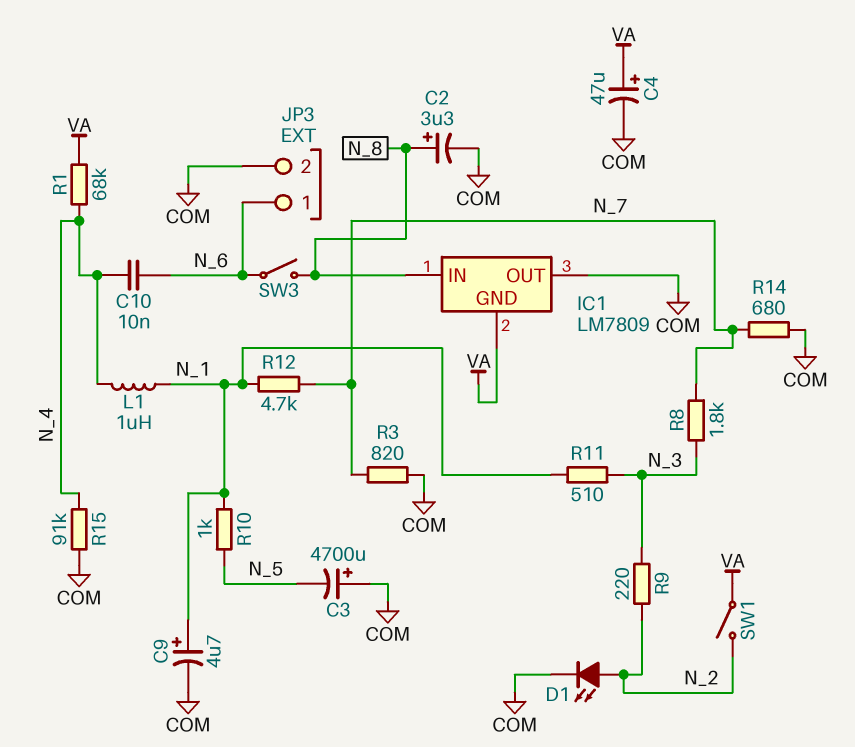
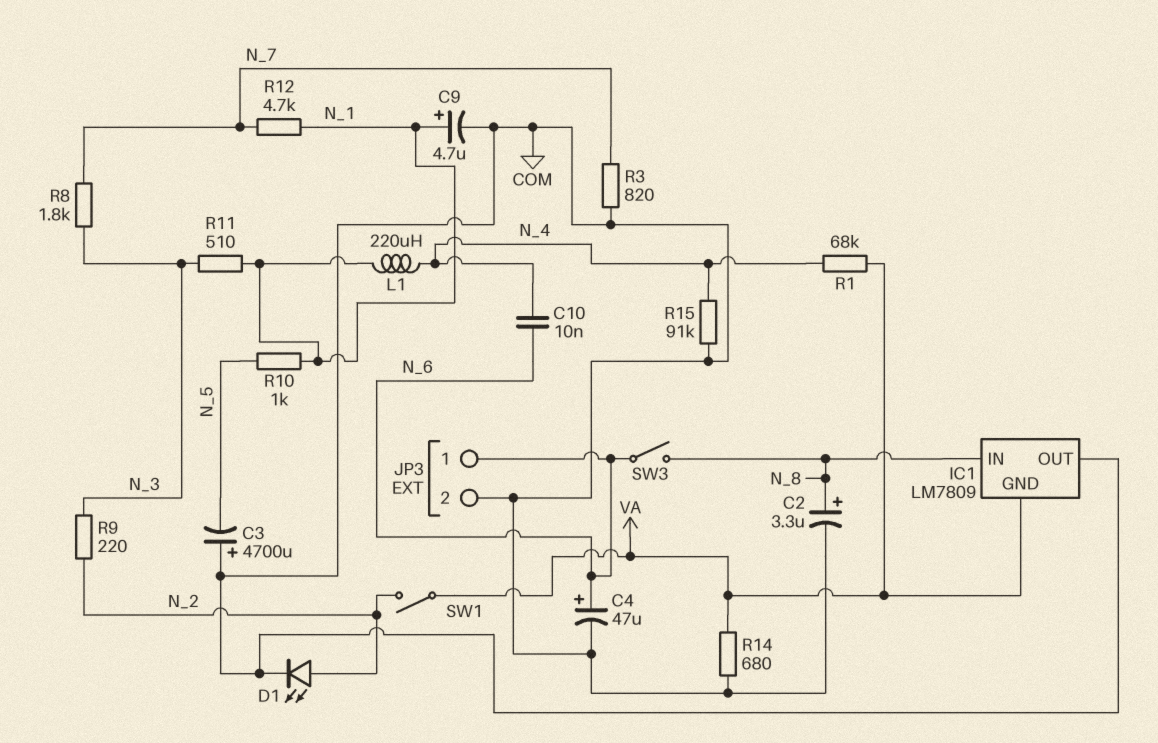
C4: 47uF (plus VA, minus COM) -> 47uF (plus N_6, minus COM)
L1: 1uH (N_1, N_4) -> 220uH (N_1, N_4)
R14: 680 (COM, N_7) -> 680 (COM, VA)

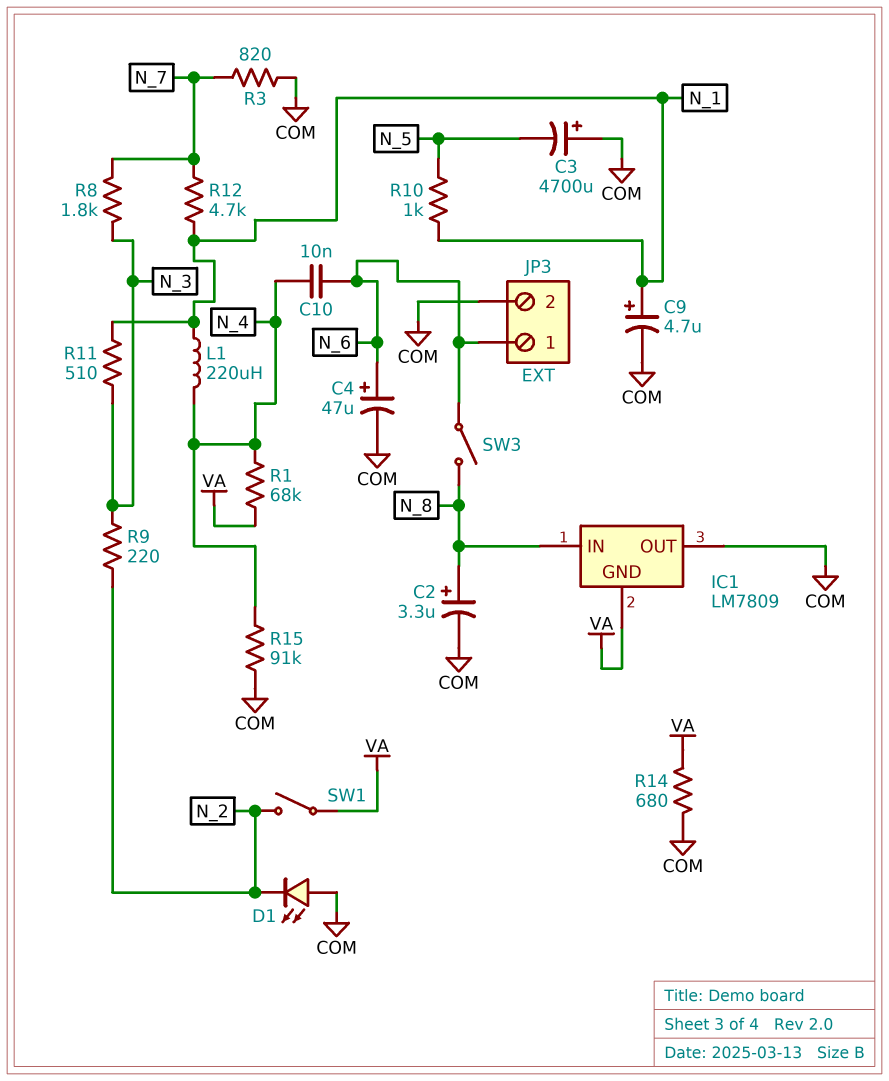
D1: LED (A N_2, K COM) -> LED (A COM, K N_2)

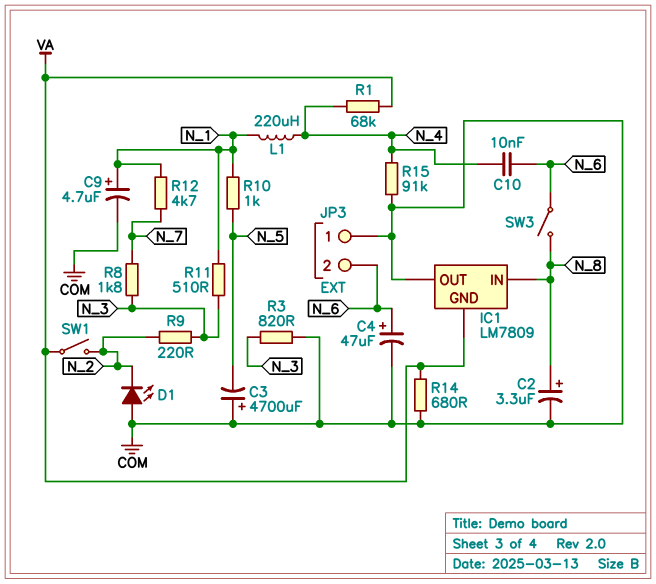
JP3 pin 1: N_6 -> COM
JP3 pin 2: COM -> N_6
R3: 820 (COM, N_7) -> 820 (COM, N_3)

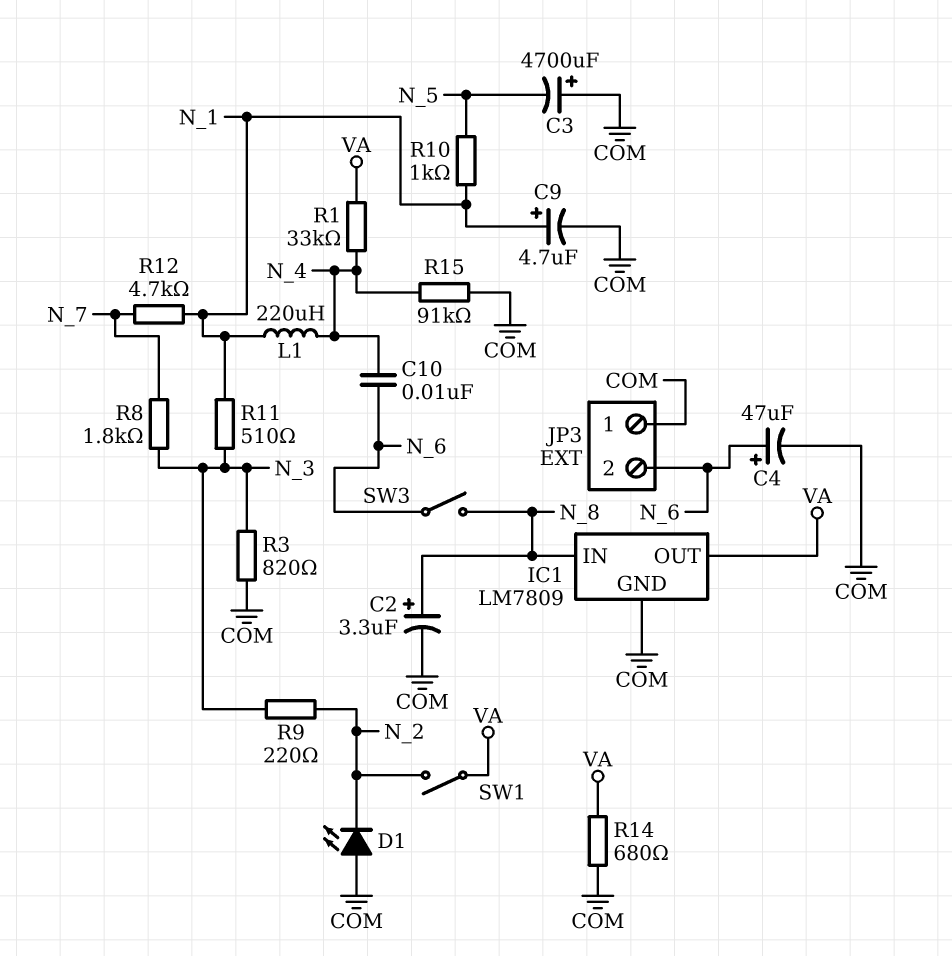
IC1 pin GND: VA -> COM
IC1 pin OUT: COM -> VA
R1: 68k (N_4, VA) -> 33k (N_4, VA)

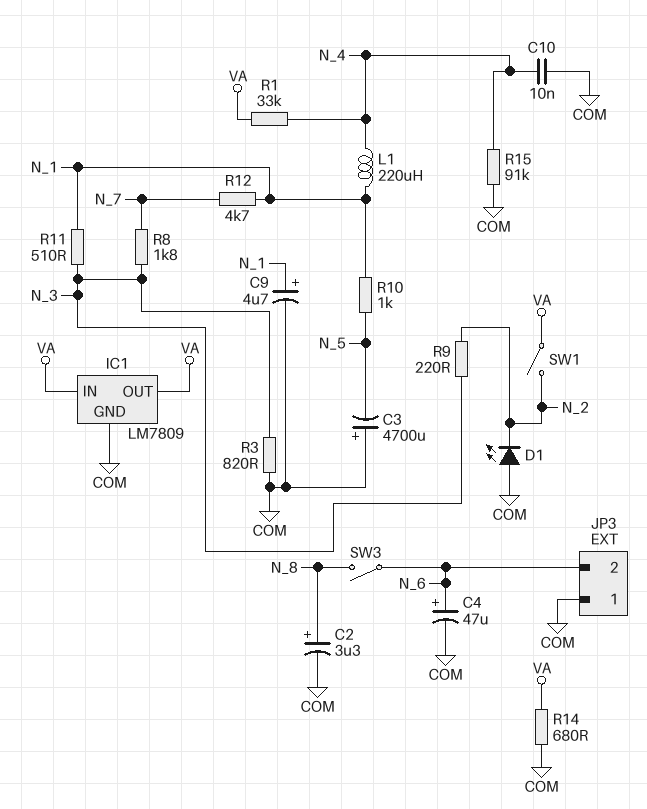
C10: 10nF (N_4, N_6) -> 10nF (COM, N_4)
IC1 pin IN: N_8 -> VA

